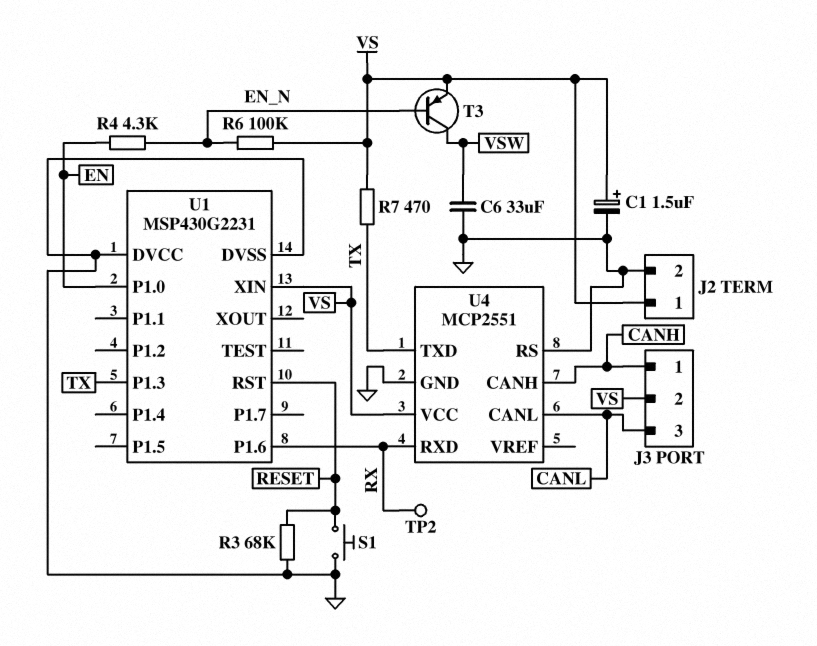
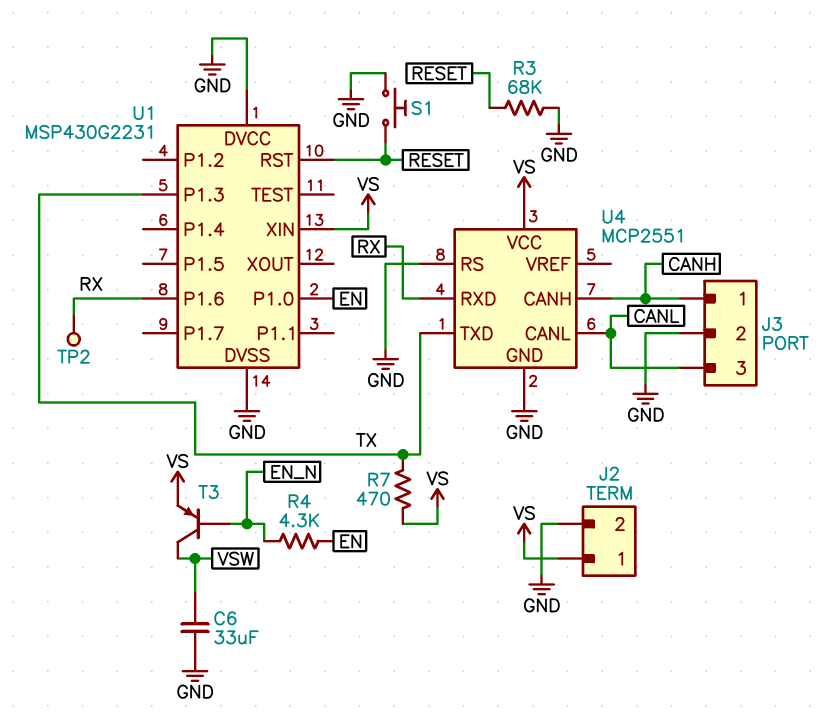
C1: 1.5uF (plus VS, minus GND) -> none
J3 pin 2: VS -> GND
R6: 100k (EN_N, VS) -> none

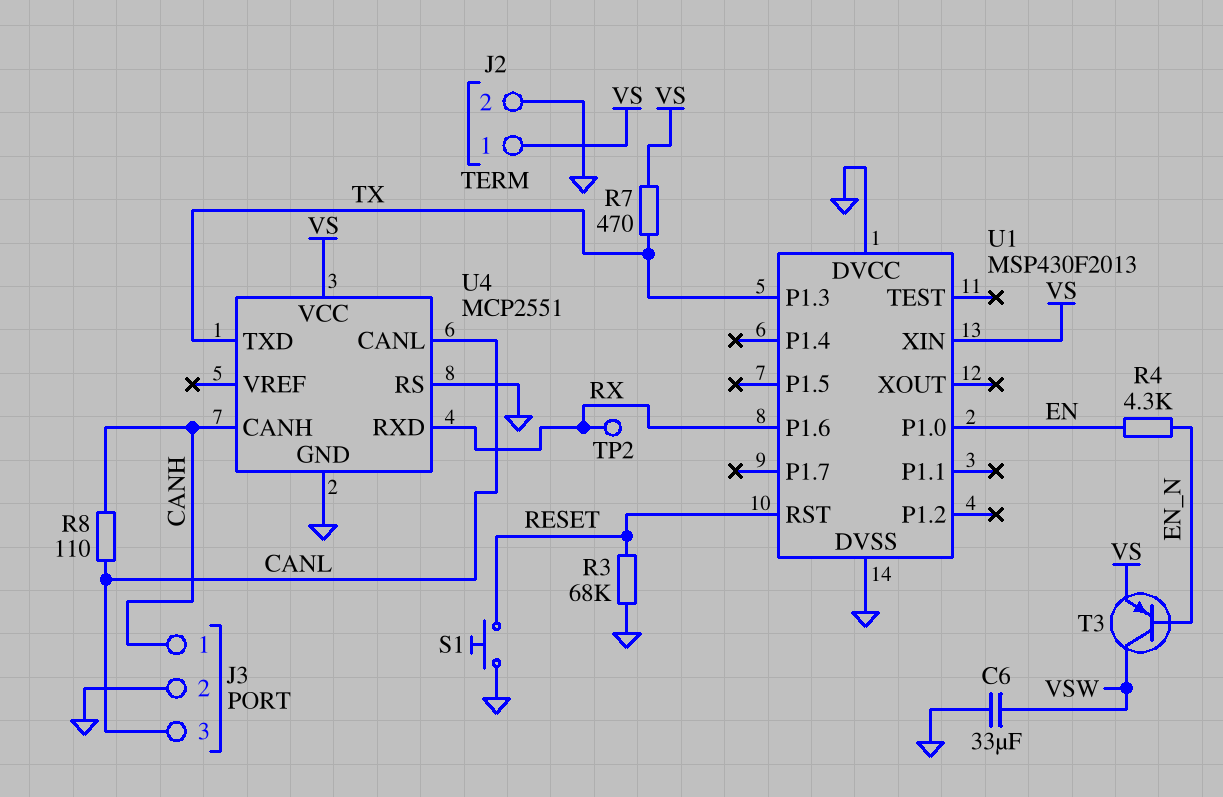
R8: none -> 110 (CANH, CANL)
U1: MSP430G2231 -> MSP430F2013

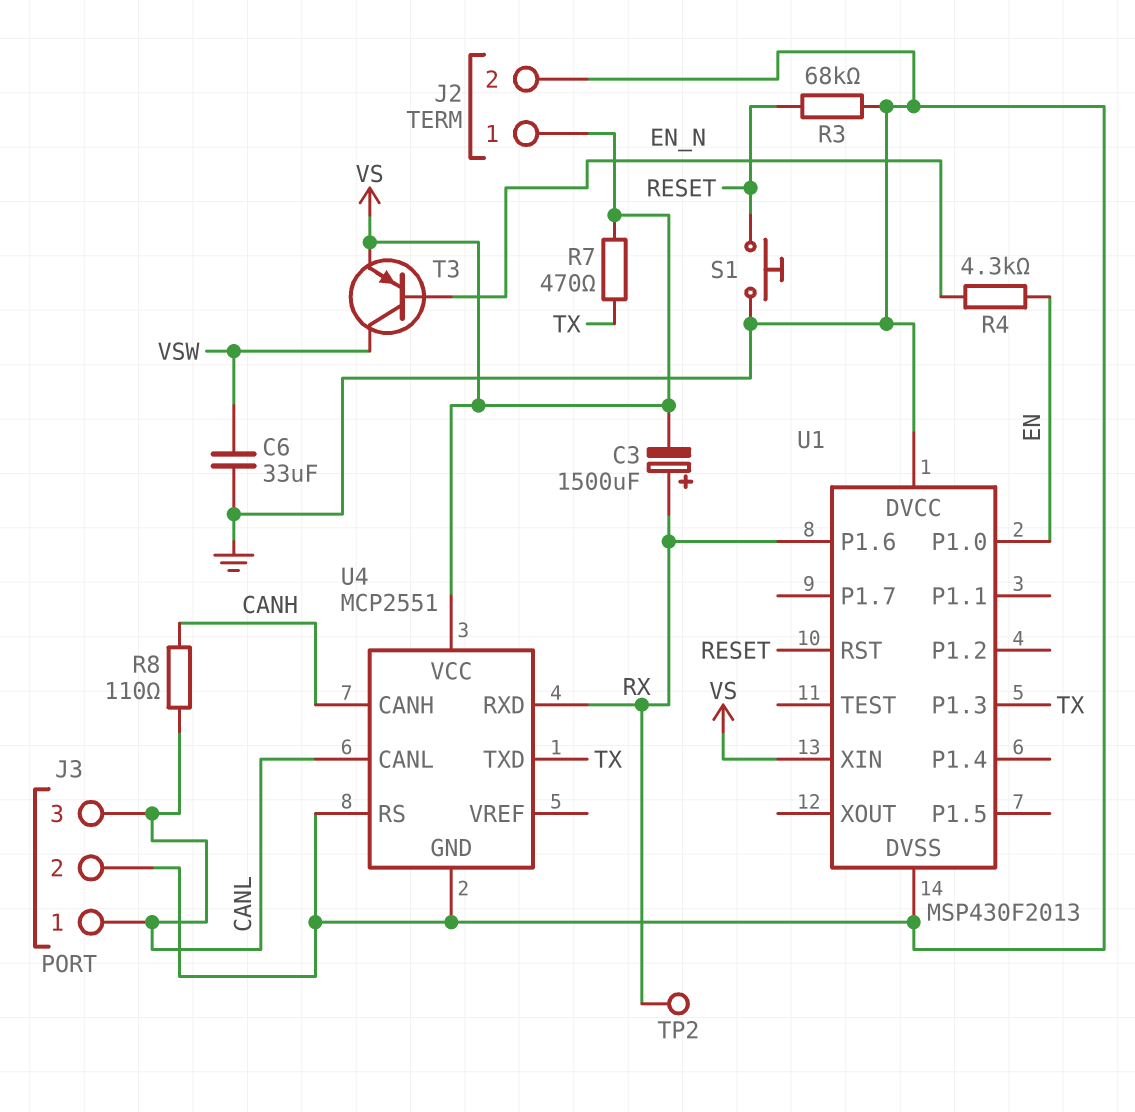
C3: none -> 1500uF (plus RX, minus VS)
J3 pin 1: CANH -> CANL

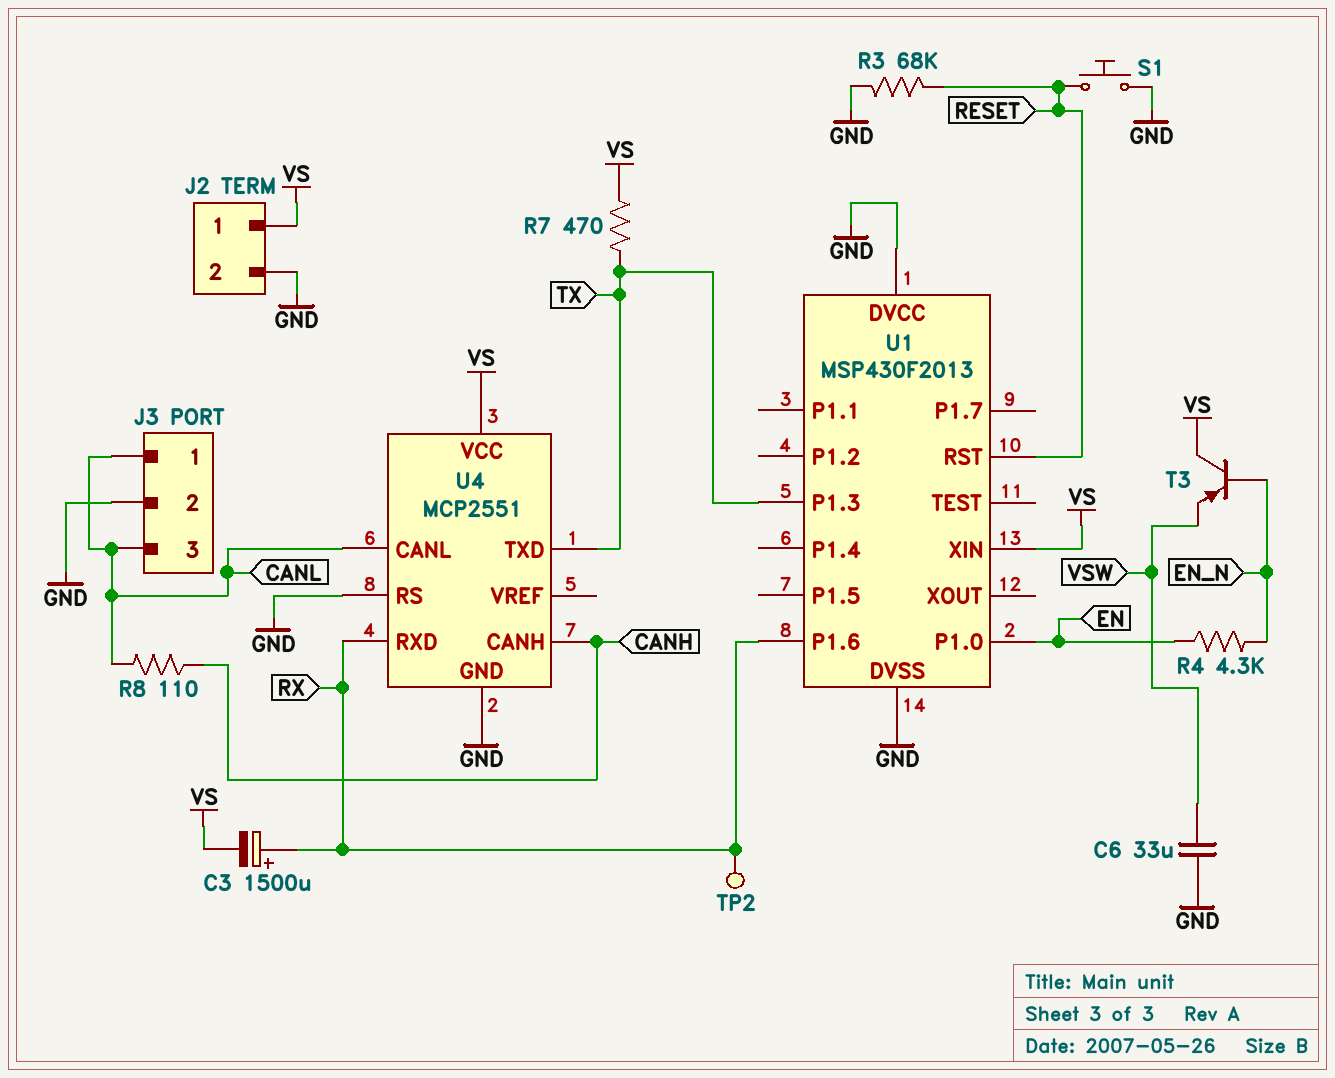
T3: PNP (B EN_N, C VSW, E VS) -> PNP (B EN_N, C VS, E VSW)

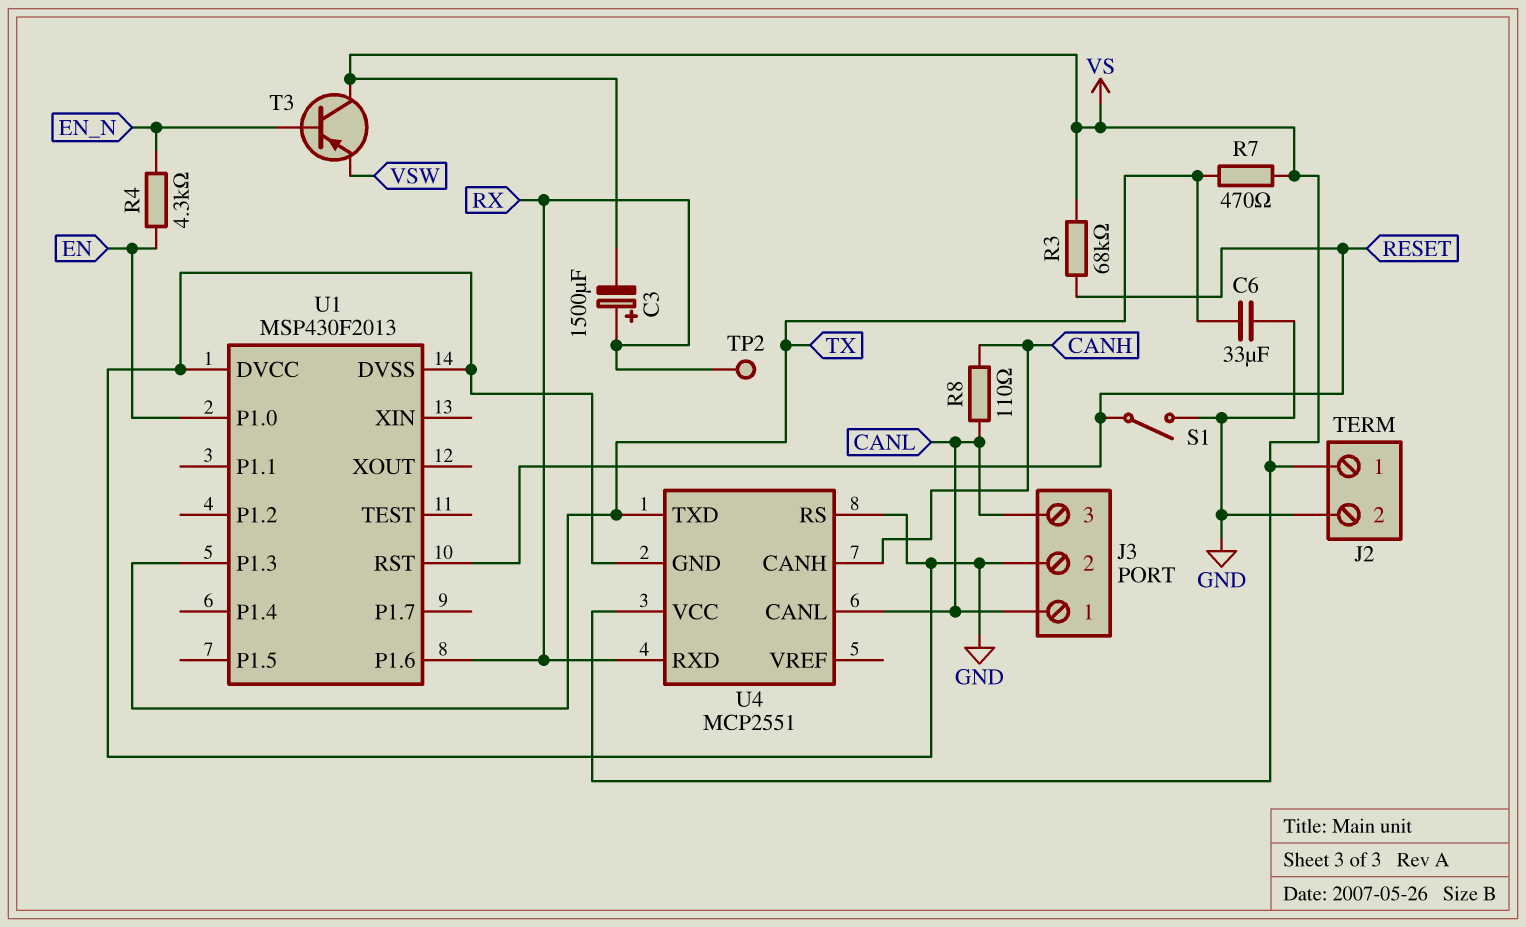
C6: 33uF (GND, VSW) -> 33uF (GND, TX)
R3: 68k (GND, RESET) -> 68k (RESET, VS)
S1: button (GND, RESET) -> switch (GND, RESET)
U1 pin XIN: VS -> none

